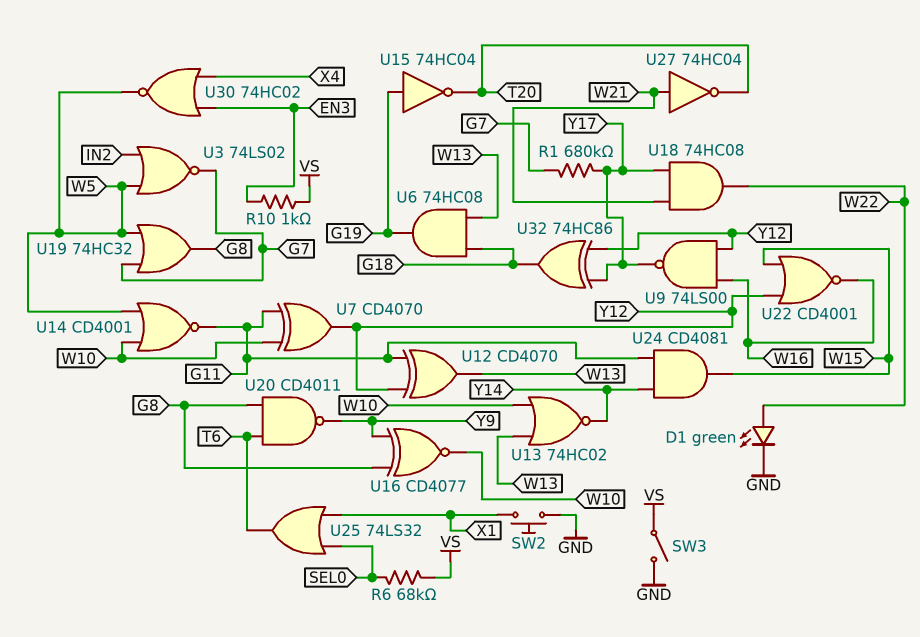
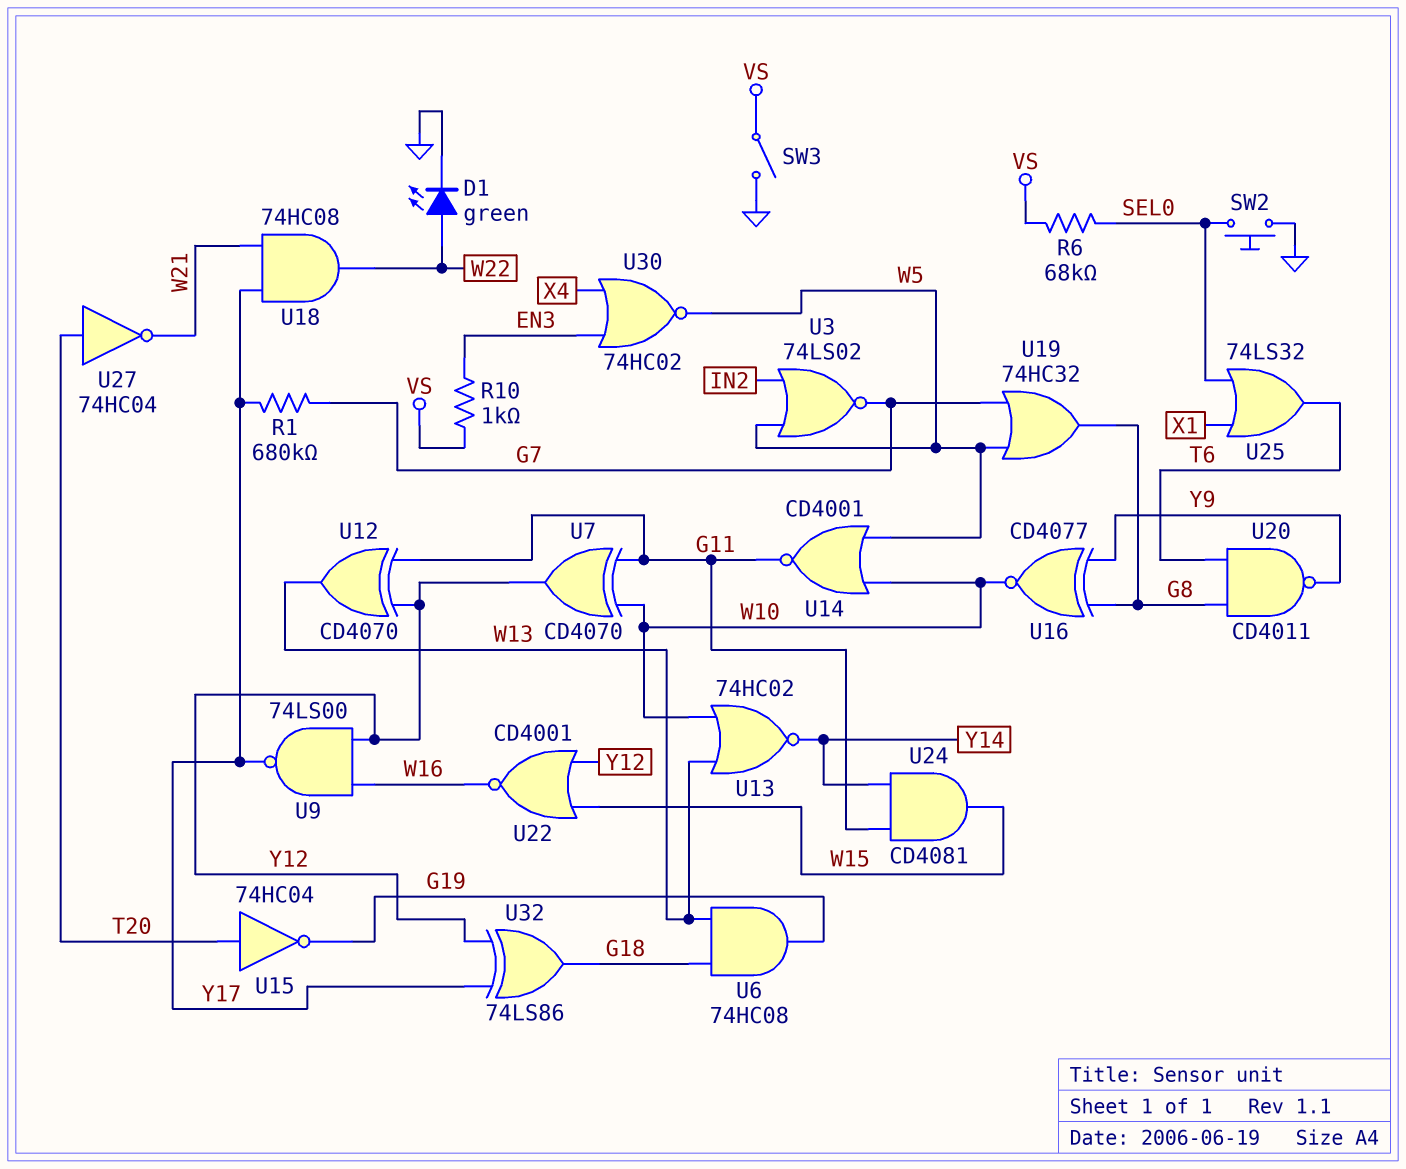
SW2: button (GND, X1) -> button (GND, SEL0)
U15: NOT 74HC04 (in G19, out T20) -> NOT 74HC04 (in T20, out G19)
U27: NOT 74HC04 (in W21, out T20) -> NOT 74HC04 (in T20, out W21)
U32: XOR 74HC86 (in Y12, in Y17, out G18) -> XOR 74LS86 (in Y12, in Y17, out G18)

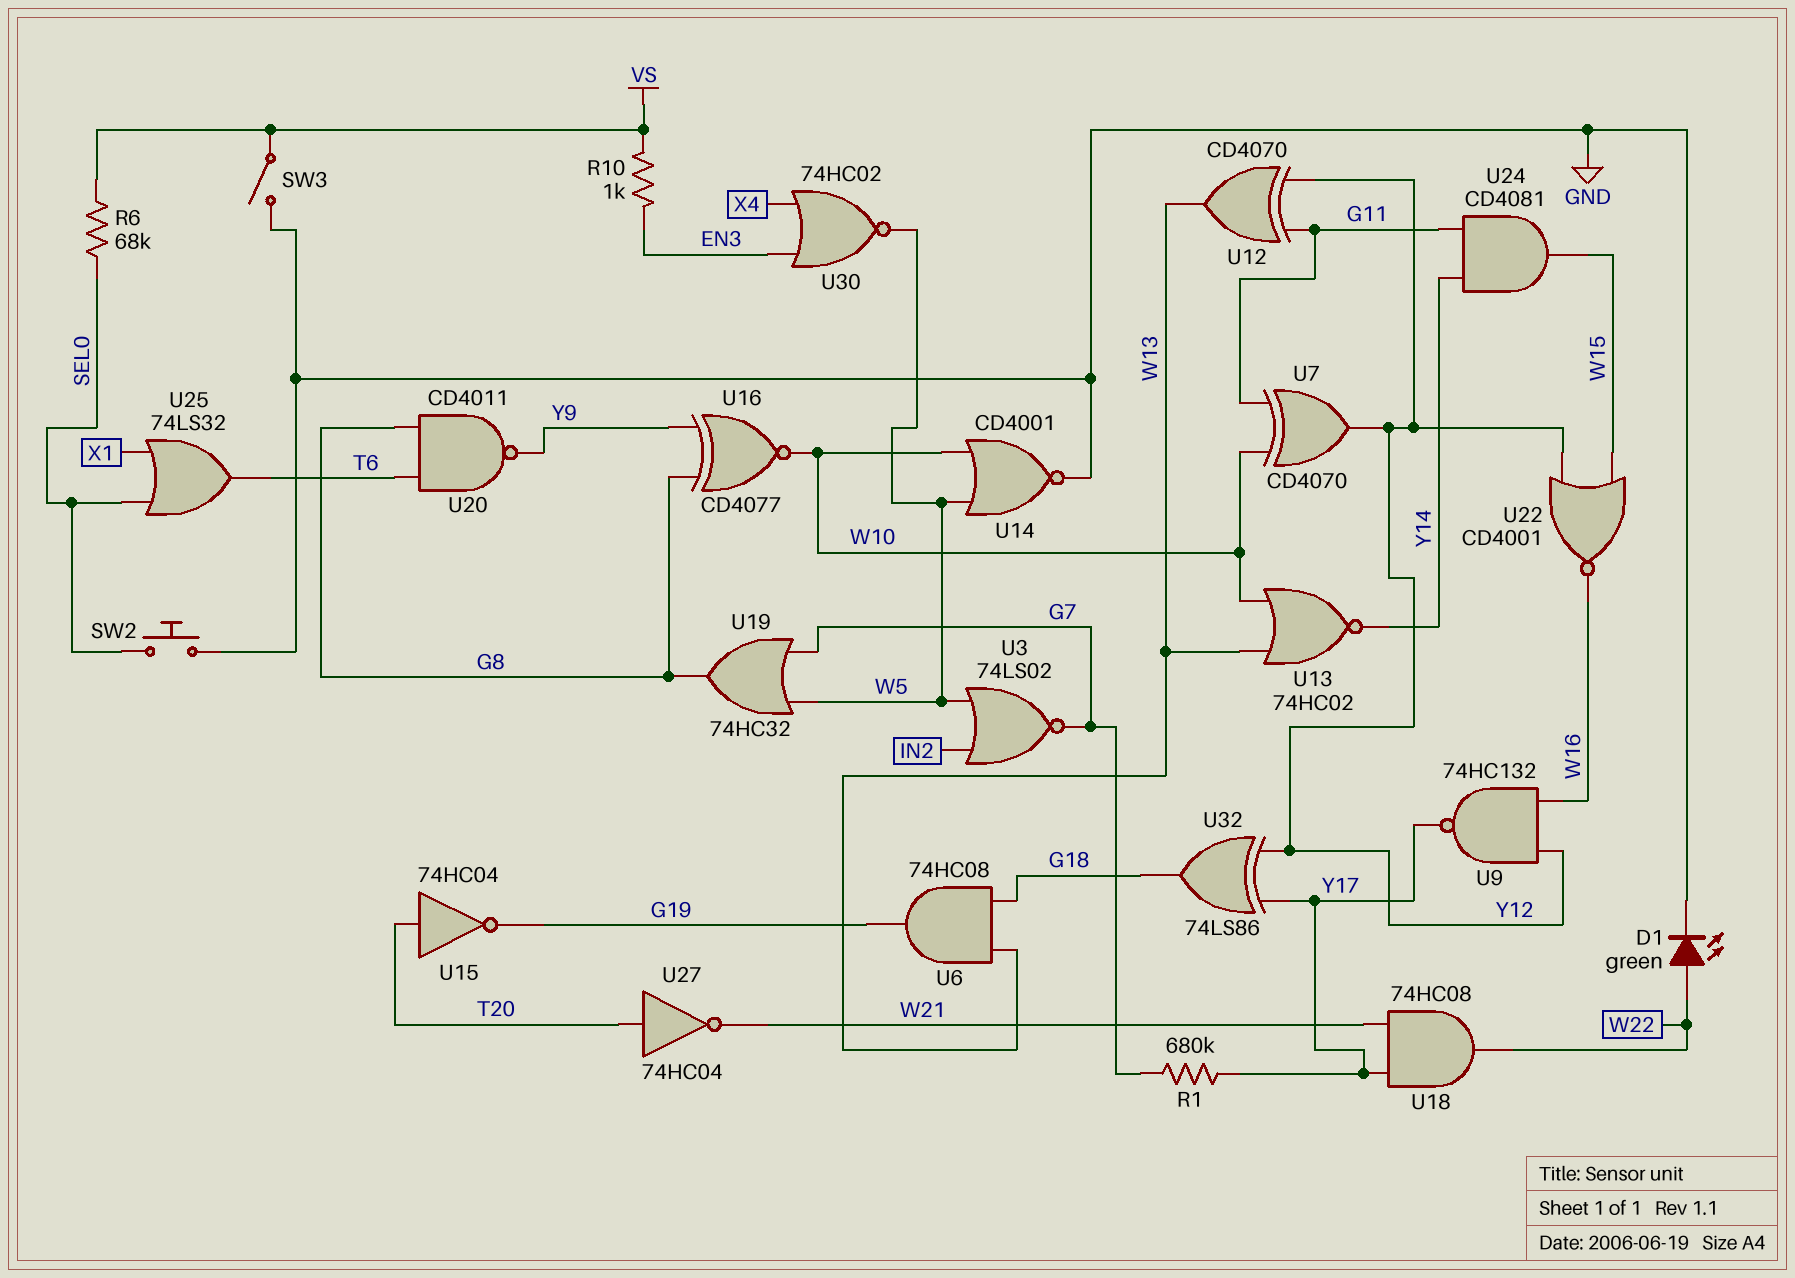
U9: NAND 74LS00 (in W16, in Y12, out Y17) -> NAND 74HC132 (in W16, in Y12, out Y17)
U14: NOR CD4001 (in W5, in W10, out G11) -> NOR CD4001 (in W5, in W10, out GND)

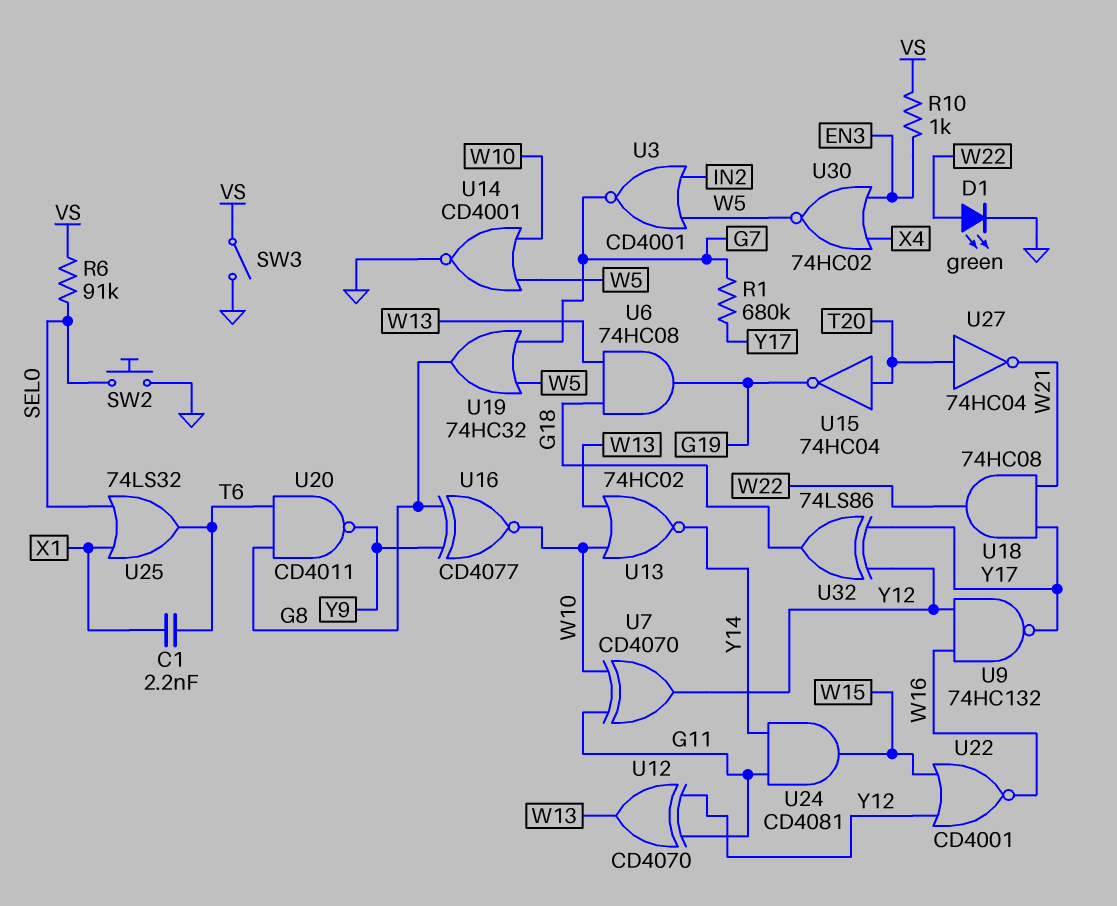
C1: none -> 2.2nF (T6, X1)
R6: 68k (SEL0, VS) -> 91k (SEL0, VS)
U3: NOR 74LS02 (in IN2, in W5, out G7) -> NOR CD4001 (in IN2, in W5, out G7)

